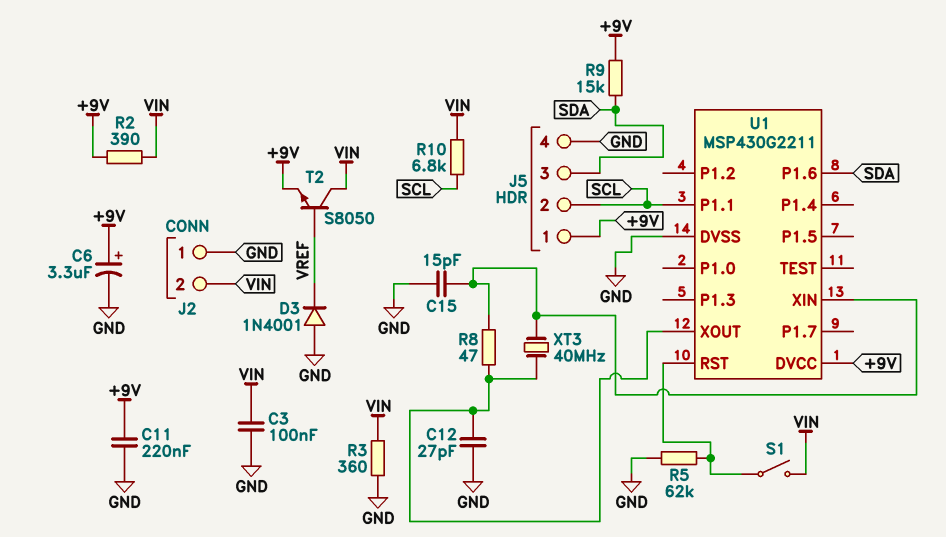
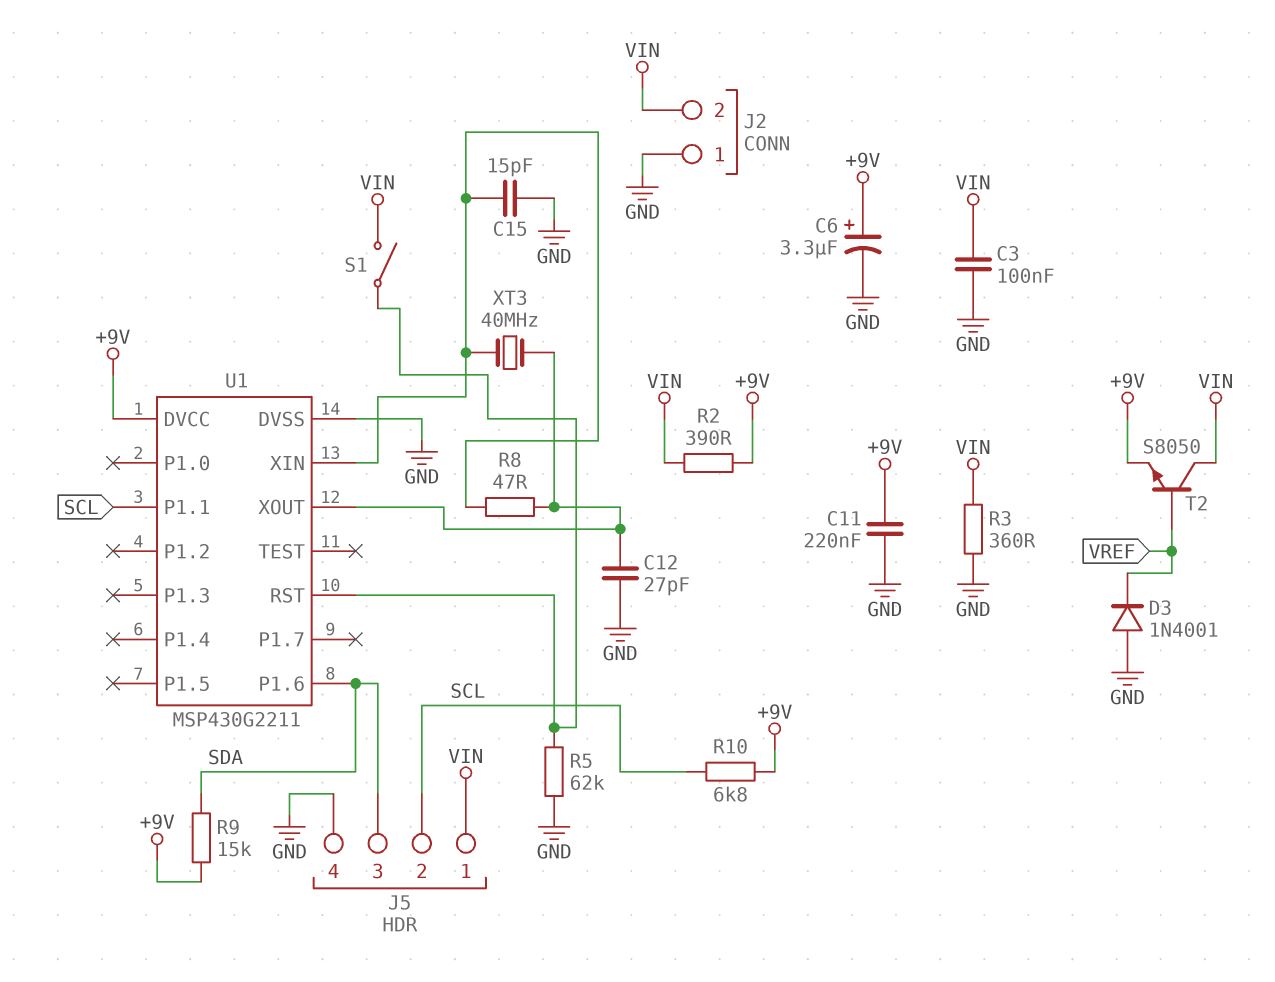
J5 pin 1: +9V -> VIN
R10: 6.8k (SCL, VIN) -> 6.8k (+9V, SCL)

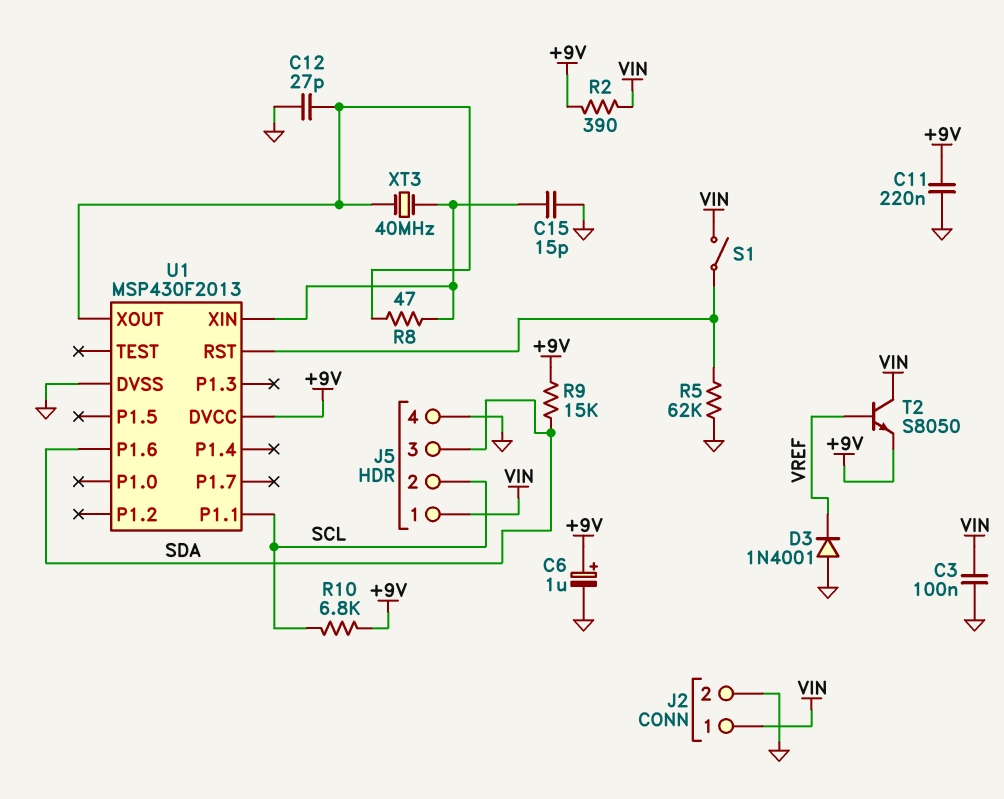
C6: 3.3uF (plus +9V, minus GND) -> 1uF (plus +9V, minus GND)
J2 pin 1: GND -> VIN
J2 pin 2: VIN -> GND
R3: 360 (GND, VIN) -> none
U1: MSP430G2211 -> MSP430F2013

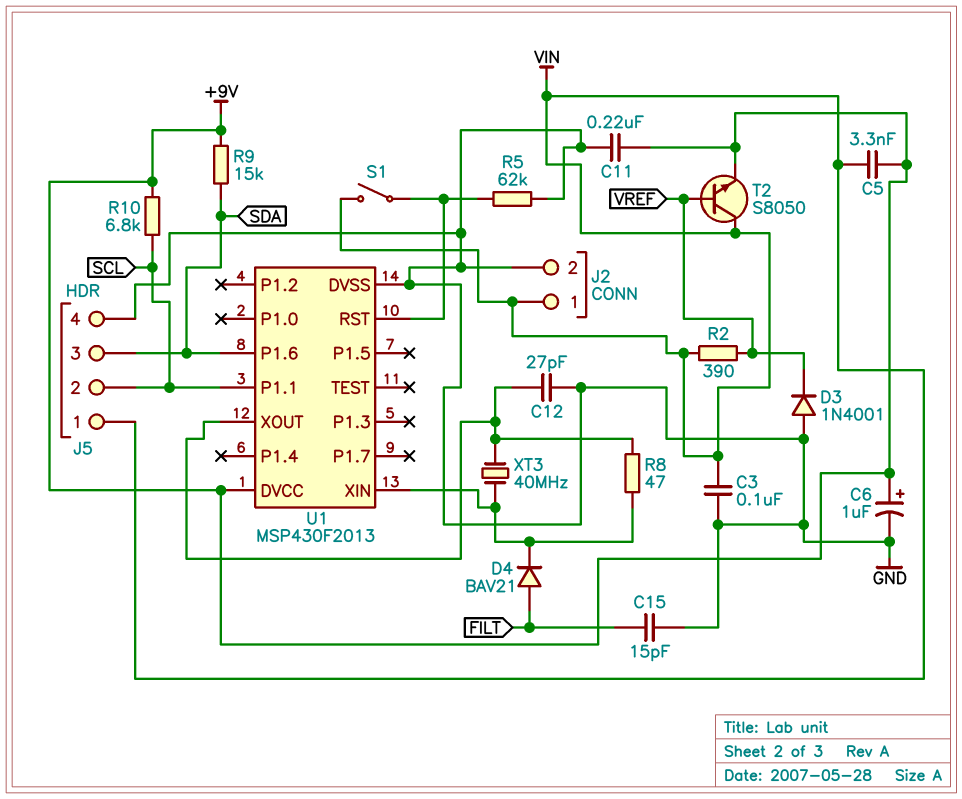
C5: none -> 3.3nF (+9V, VIN)
C15: 15pF (GND, U1/XIN) -> 15pF (FILT, GND)
D4: none -> diode BAV21 (A FILT, K U1/XIN)
R2: 390 (+9V, VIN) -> 390 (VIN, VREF)

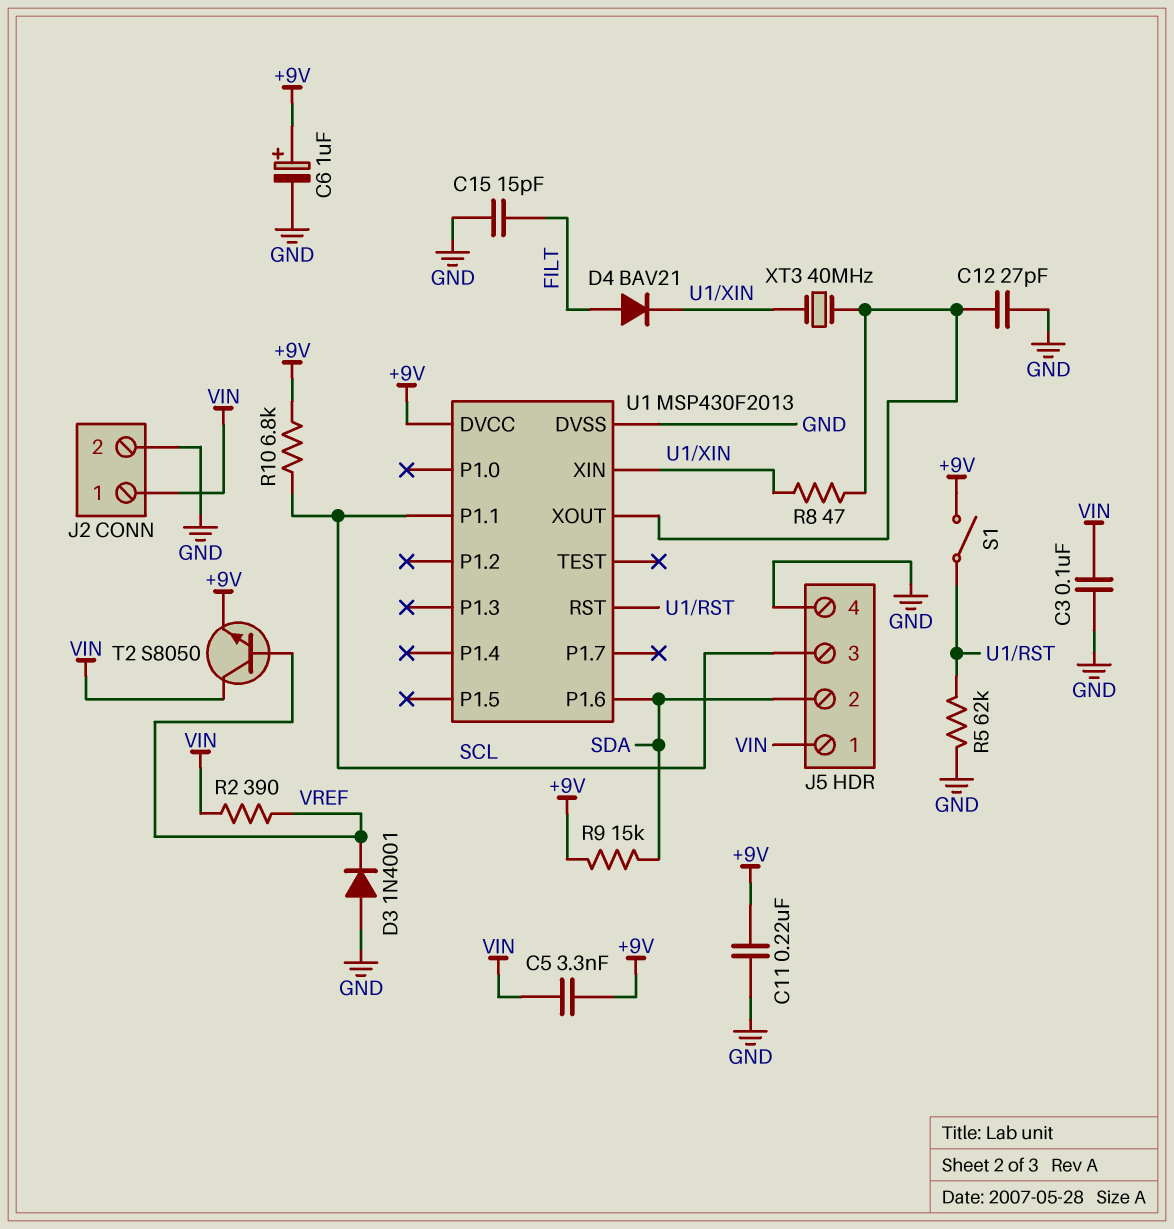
J5 pin 2: SCL -> SDA
J5 pin 3: SDA -> SCL
S1: switch (U1/RST, VIN) -> switch (+9V, U1/RST)

